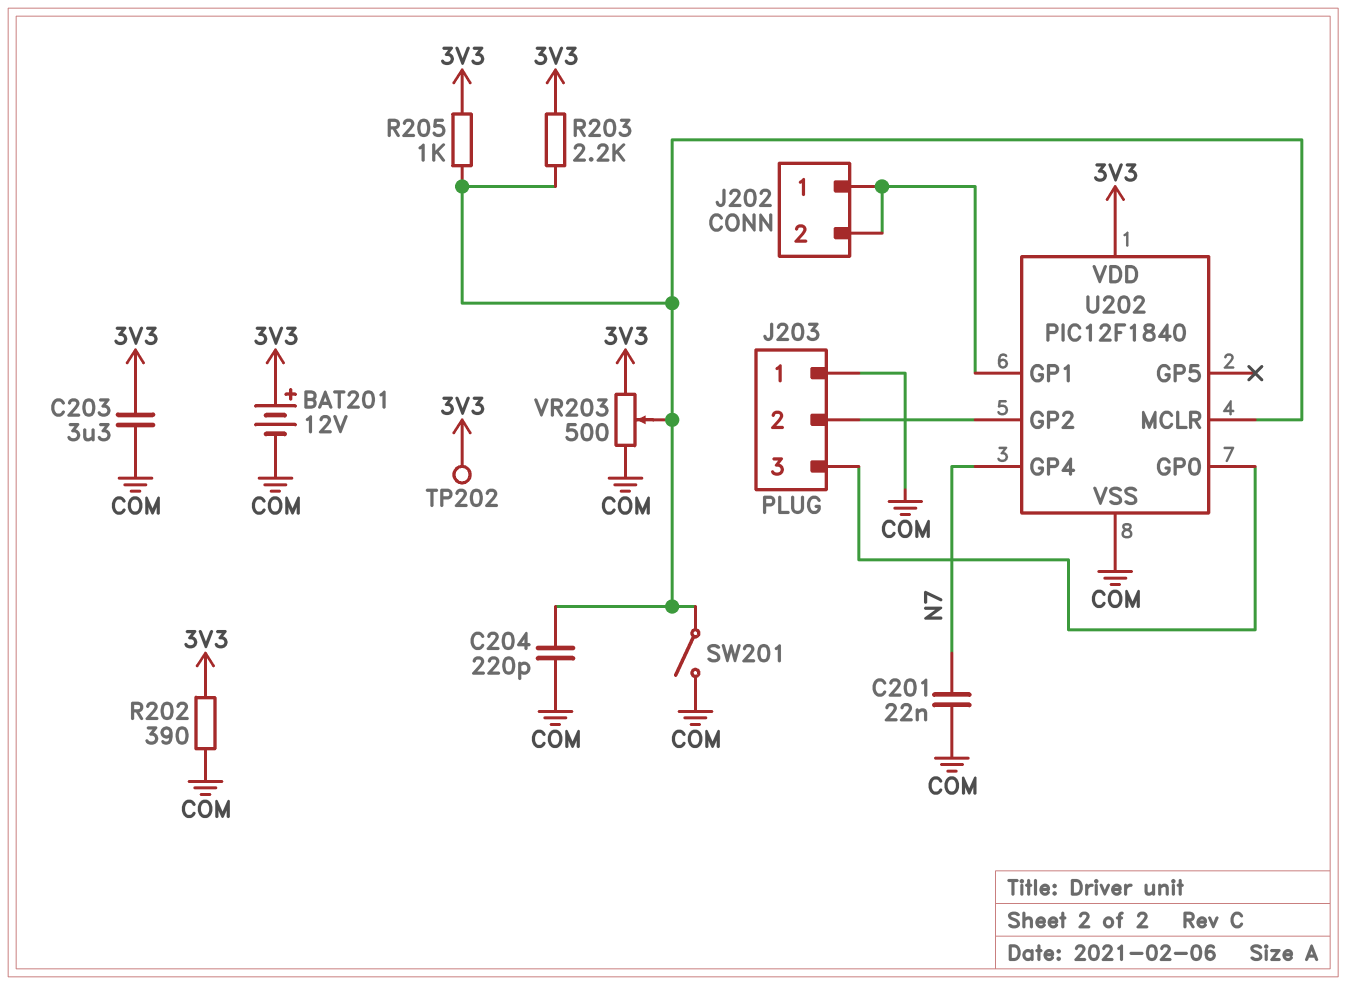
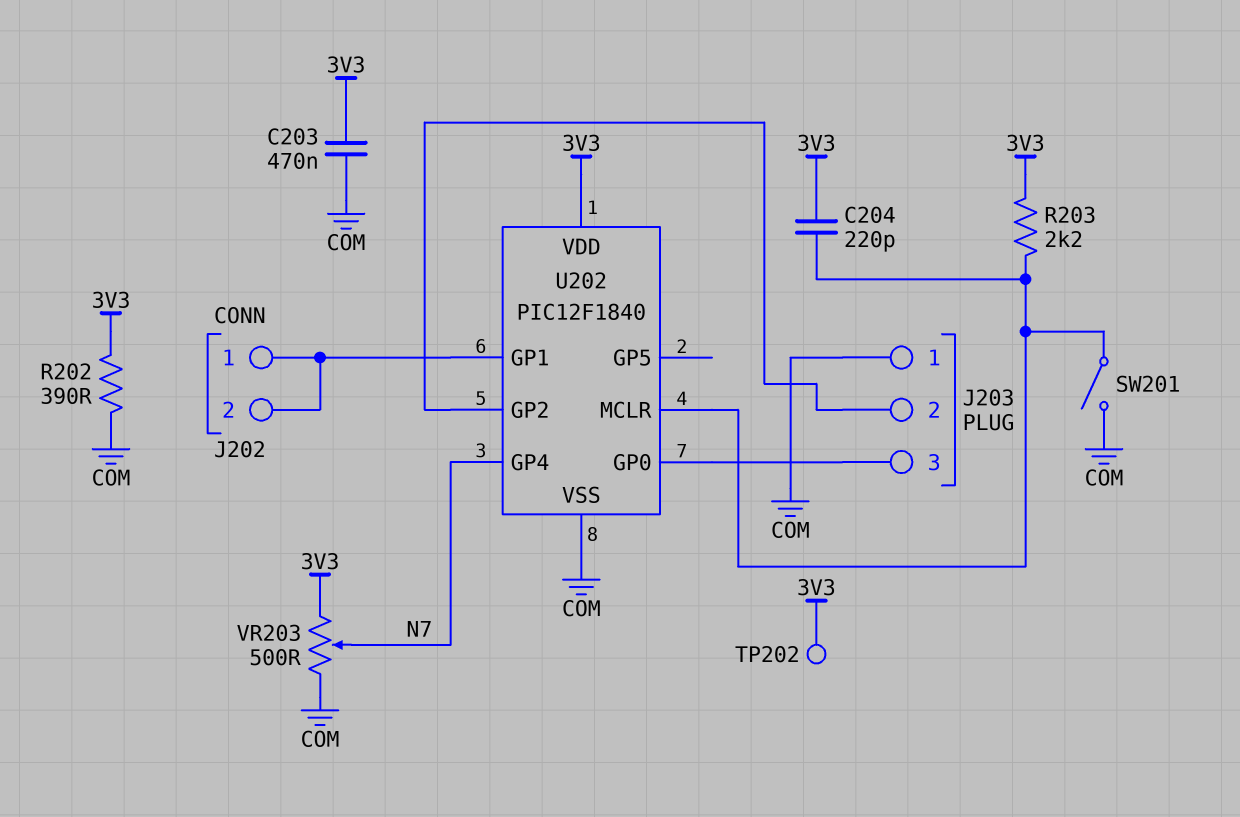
BAT201: 12V (plus 3V3, minus COM) -> none
C201: 22nF (COM, N7) -> none
C203: 3.3uF (3V3, COM) -> 470nF (3V3, COM)
C204: 220pF (COM, U202/MCLR) -> 220pF (3V3, U202/MCLR)
R205: 1k (3V3, U202/MCLR) -> none
VR203: 500 (3V3, COM, wiper U202/MCLR) -> 500 (3V3, COM, wiper N7)

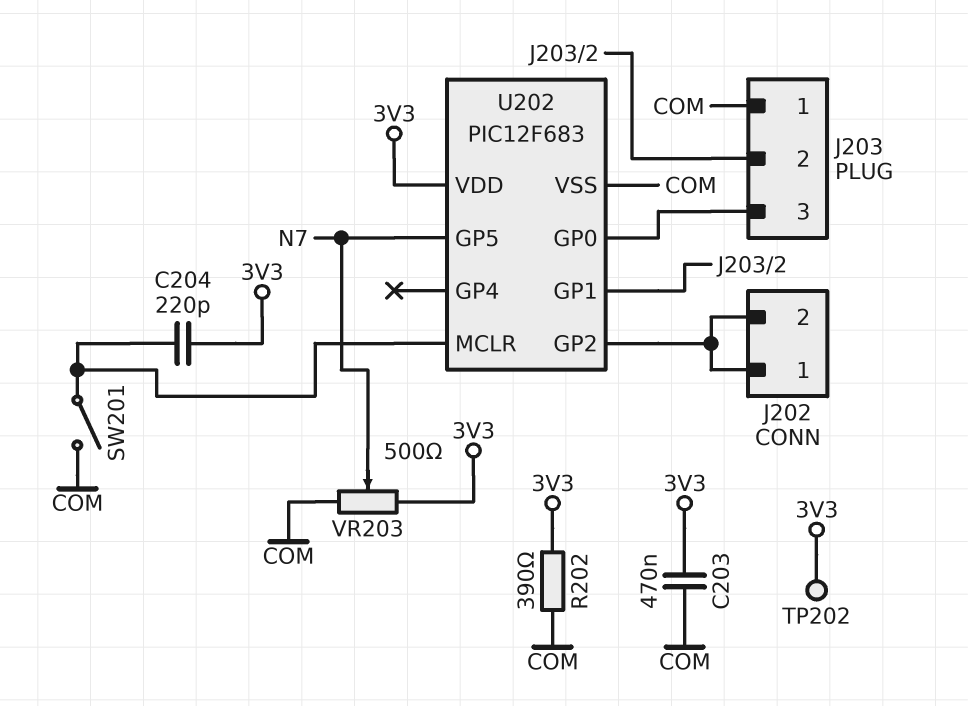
R203: 2.2k (3V3, U202/MCLR) -> none
U202: PIC12F1840 -> PIC12F683
U202 pin GP1: J202/1 -> J203/2
U202 pin GP2: J203/2 -> J202/1
U202 pin GP4: N7 -> none
U202 pin GP5: none -> N7

